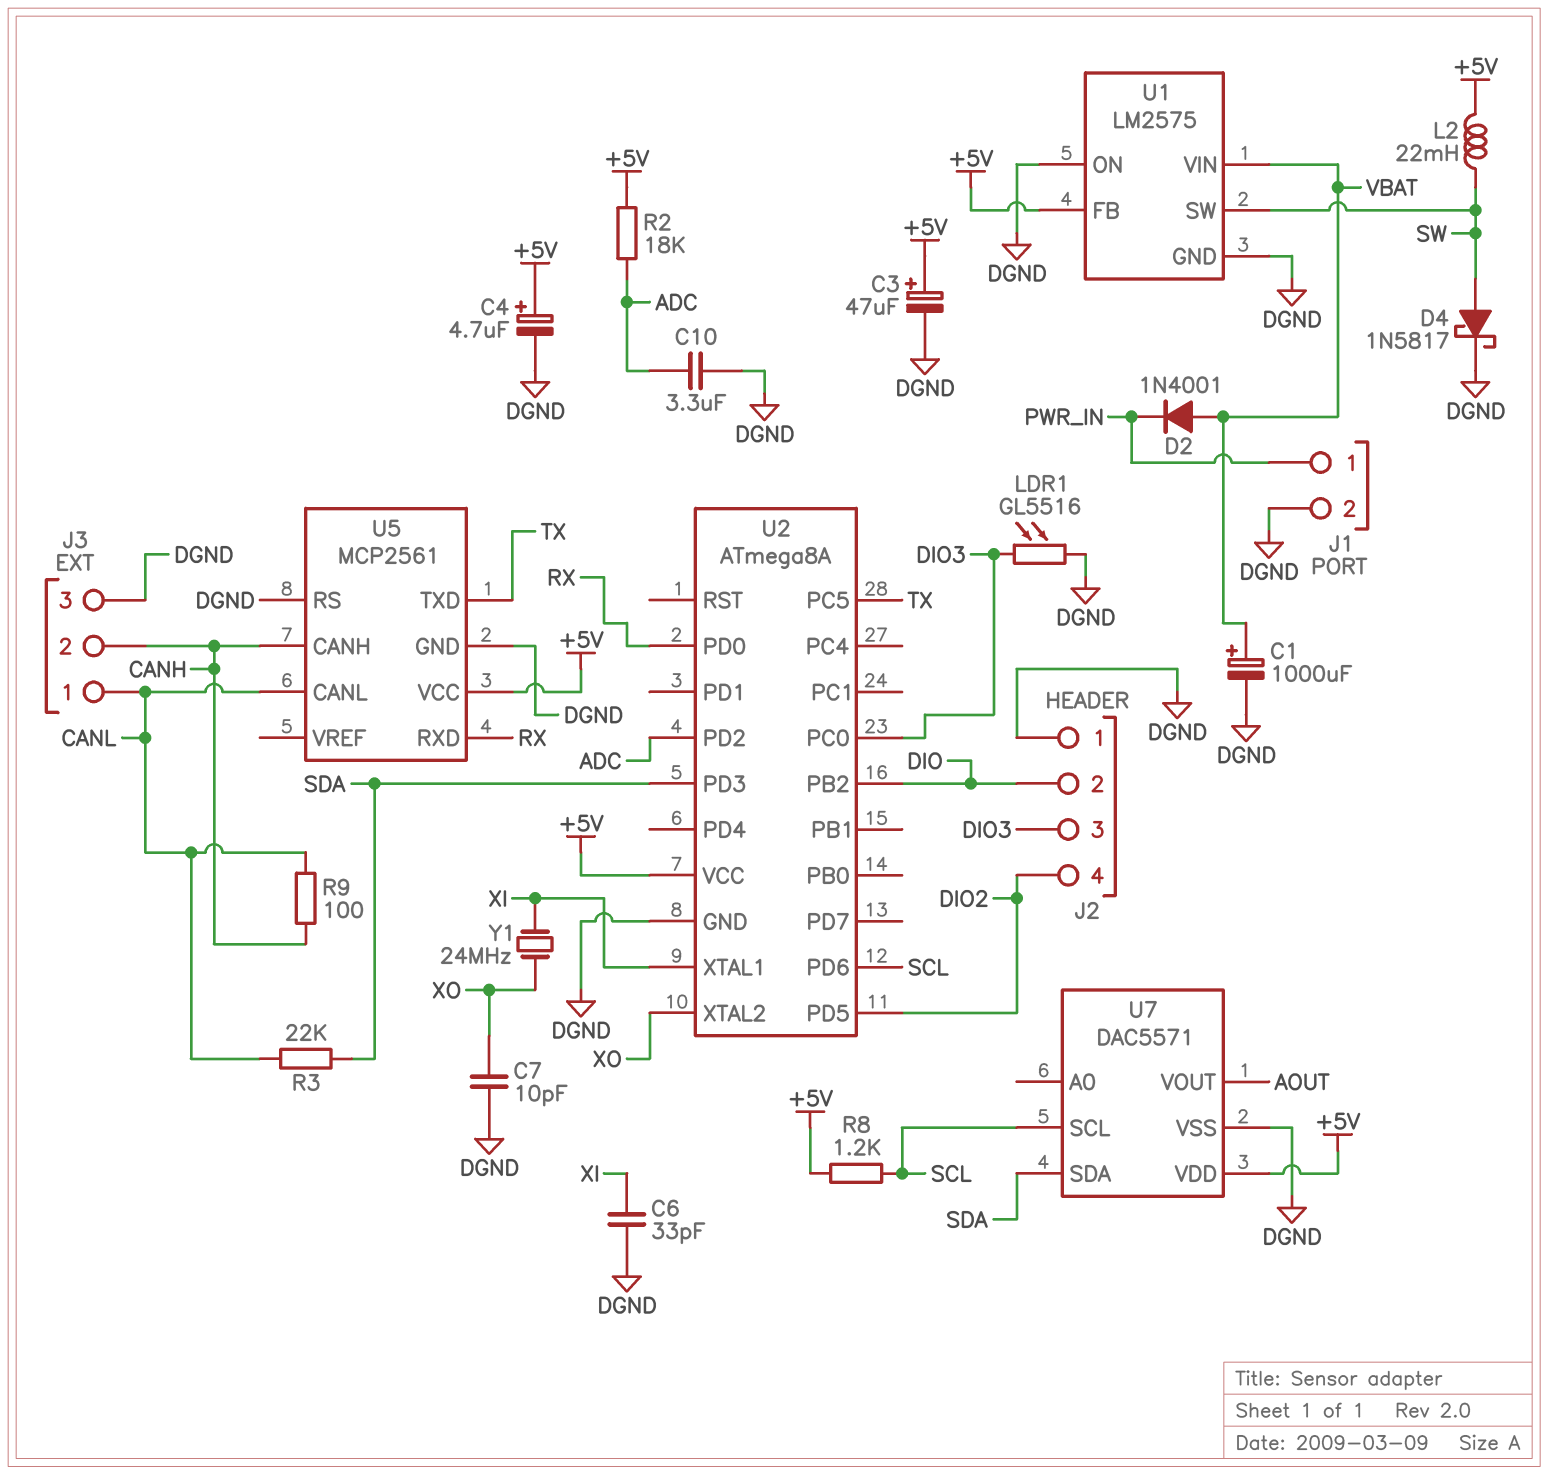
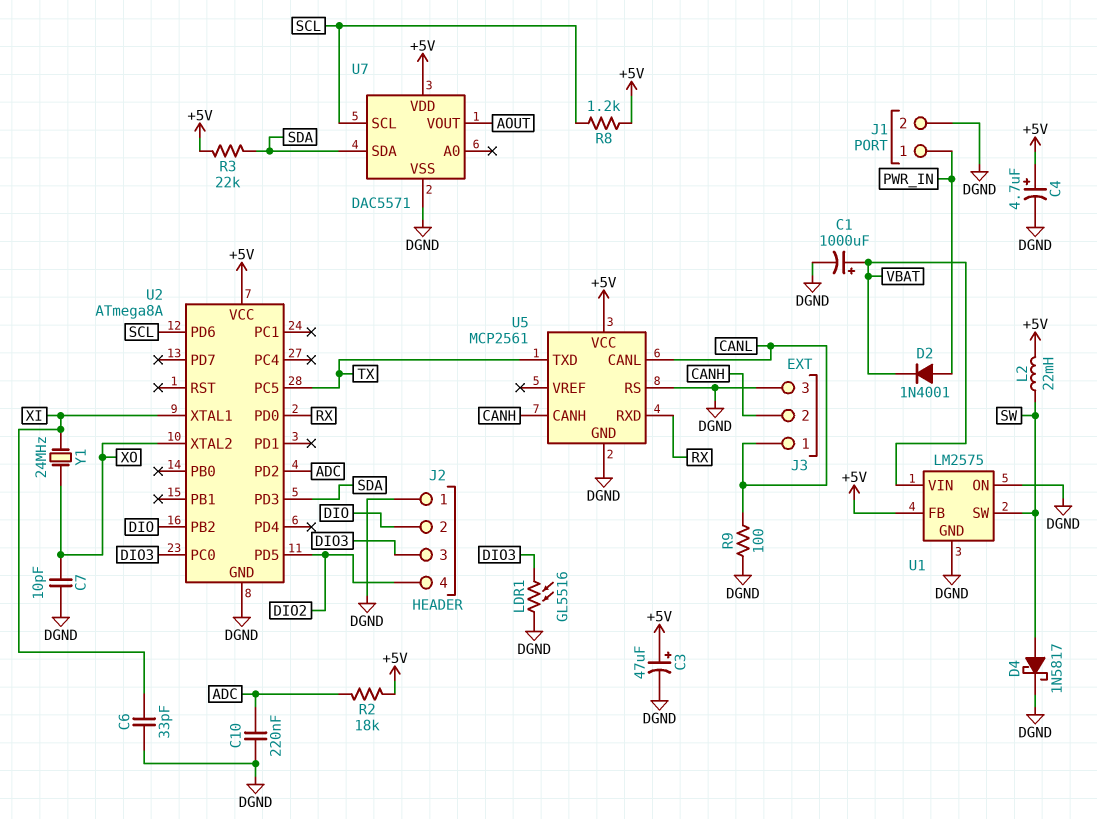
C10: 3.3uF (ADC, DGND) -> 220nF (ADC, DGND)
D2: diode 1N4001 (A VBAT, K PWR_IN) -> diode 1N4001 (A PWR_IN, K VBAT)
R3: 22k (CANL, SDA) -> 22k (+5V, SDA)
R9: 100 (CANH, CANL) -> 100 (CANL, DGND)

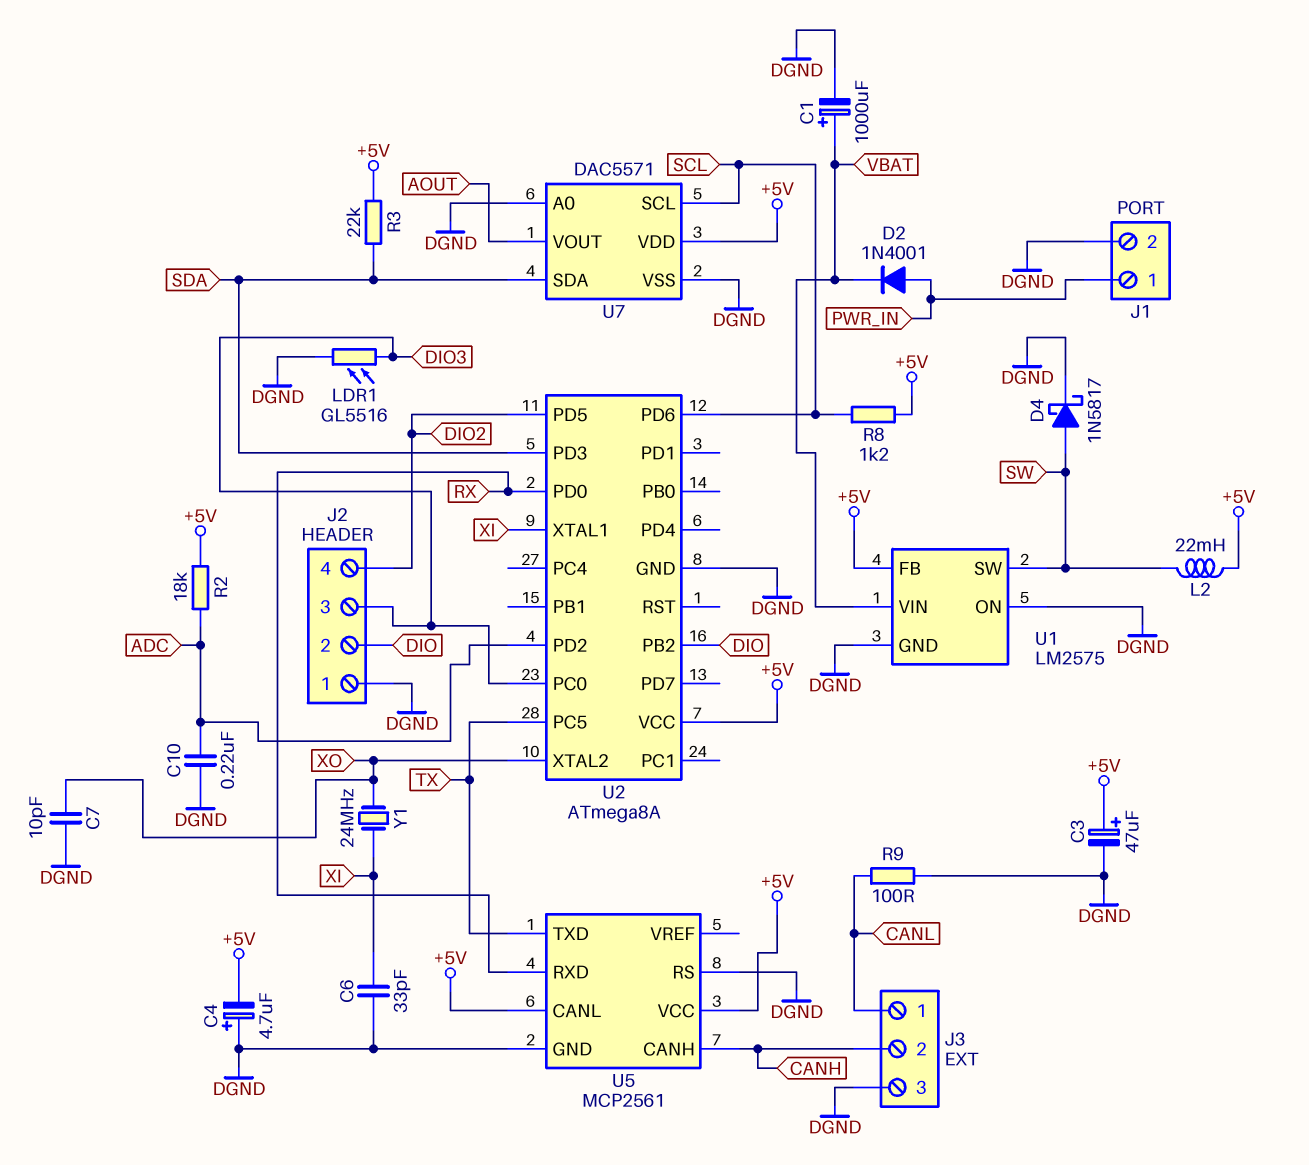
C4: 4.7uF (plus +5V, minus DGND) -> 4.7uF (plus DGND, minus +5V)
U5 pin CANL: CANL -> +5V
U7 pin A0: none -> DGND

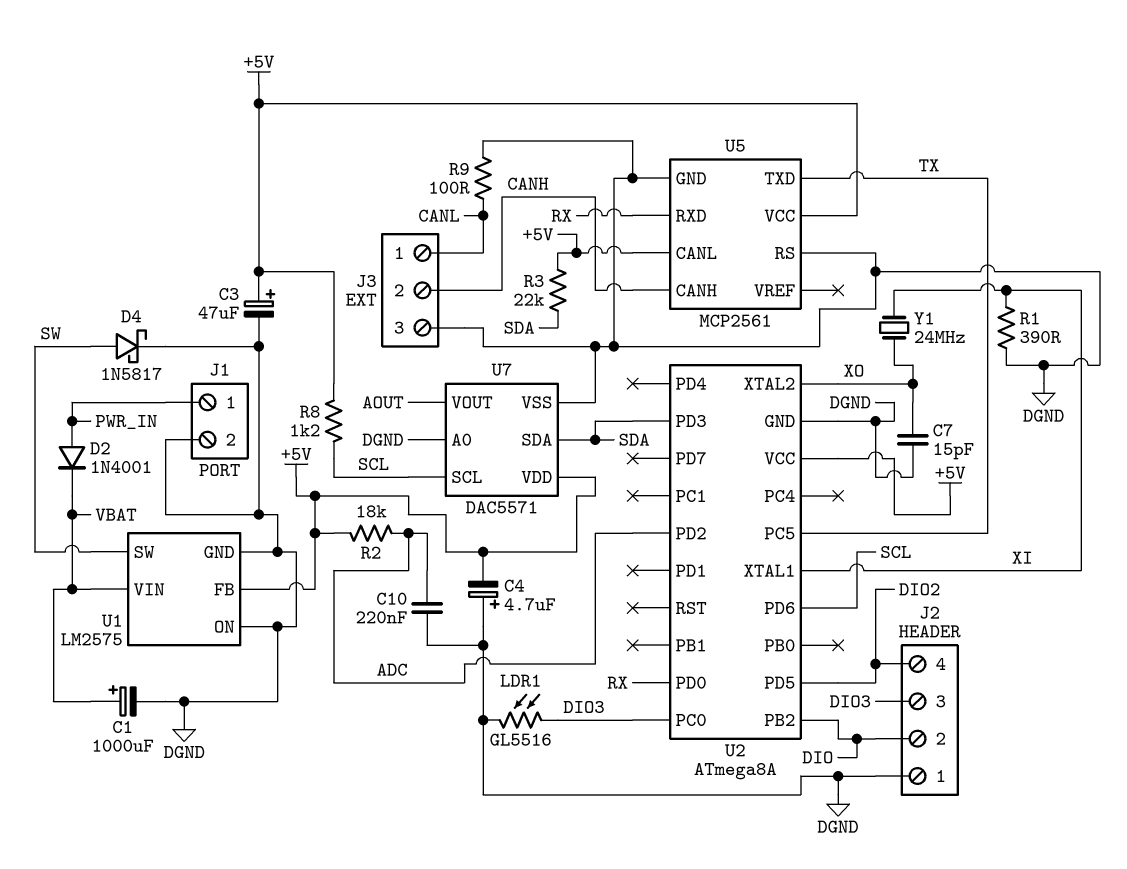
C6: 33pF (DGND, XI) -> none
C7: 10pF (DGND, XO) -> 15pF (DGND, XO)
L2: 22mH (+5V, SW) -> none
R1: none -> 390 (DGND, XI)

